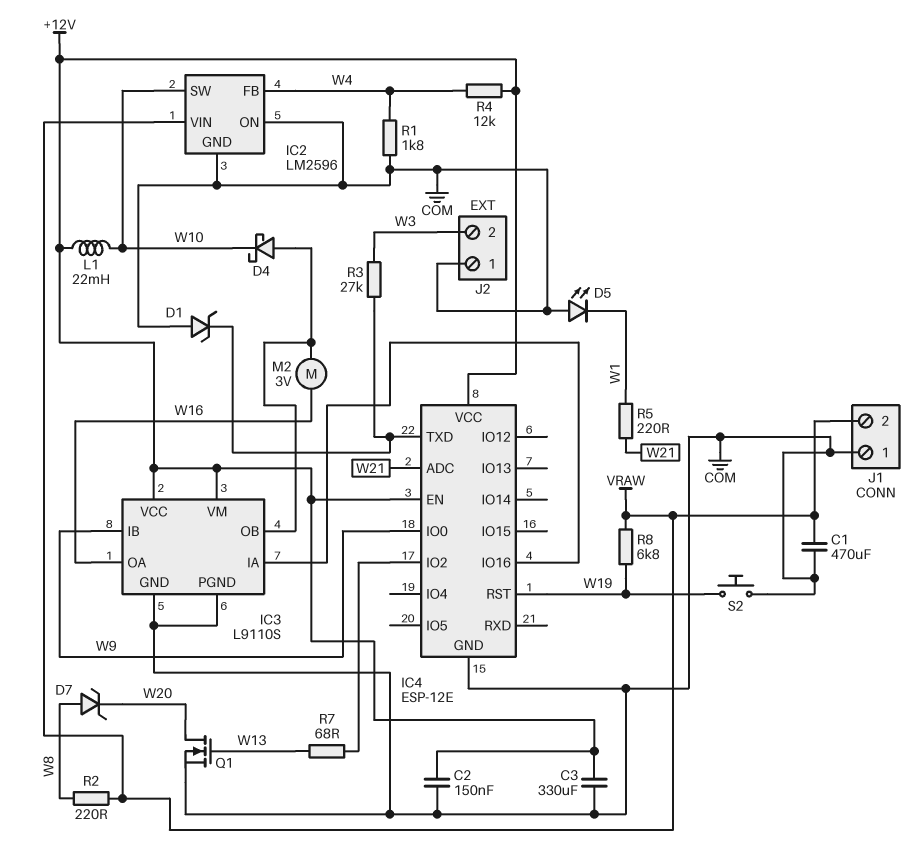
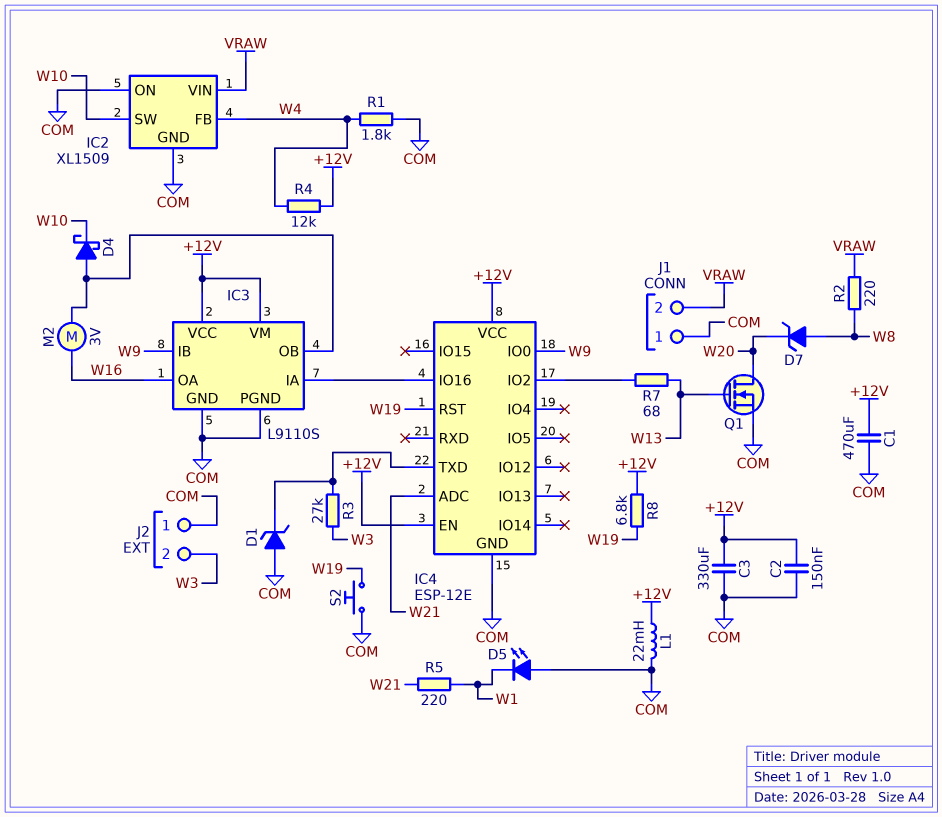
C1: 470uF (COM, VRAW) -> 470uF (+12V, COM)
IC2: LM2596 -> XL1509
L1: 22mH (+12V, W10) -> 22mH (+12V, COM)
R8: 6.8k (VRAW, W19) -> 6.8k (+12V, W19)

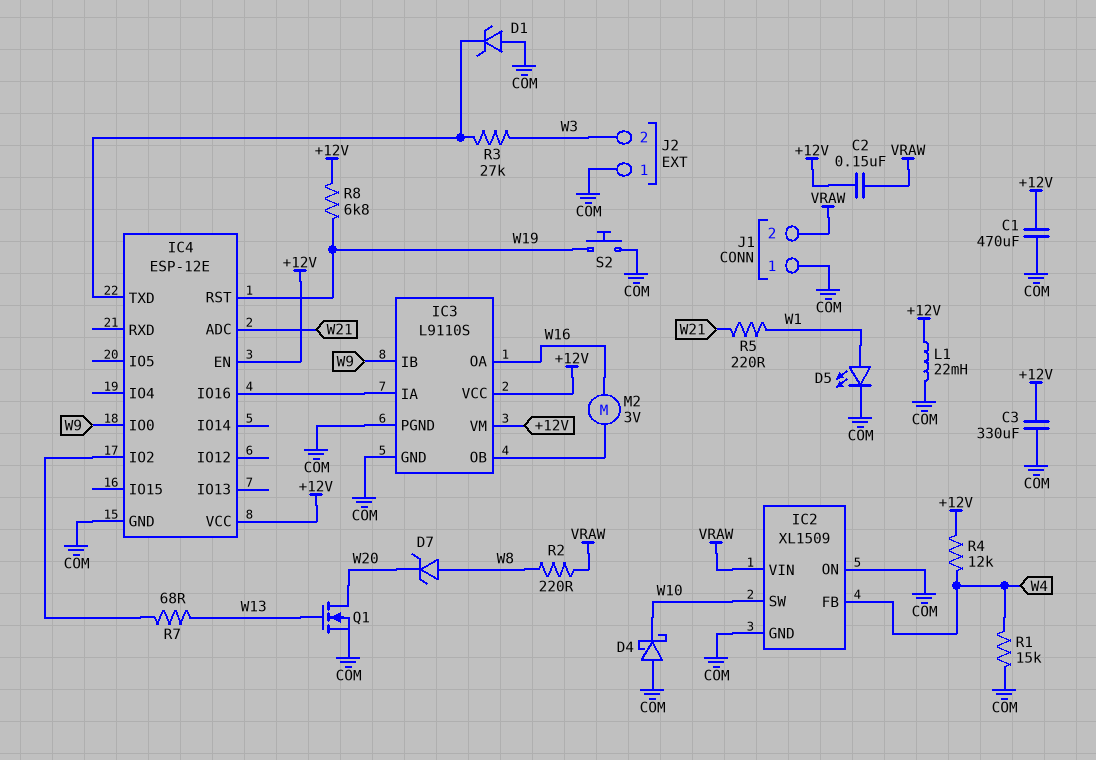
C2: 150nF (+12V, COM) -> 150nF (+12V, VRAW)
D4: schottky (A IC3/OB, K W10) -> schottky (A COM, K W10)
D5: LED (A COM, K W1) -> LED (A W1, K COM)
R1: 1.8k (COM, W4) -> 15k (COM, W4)

